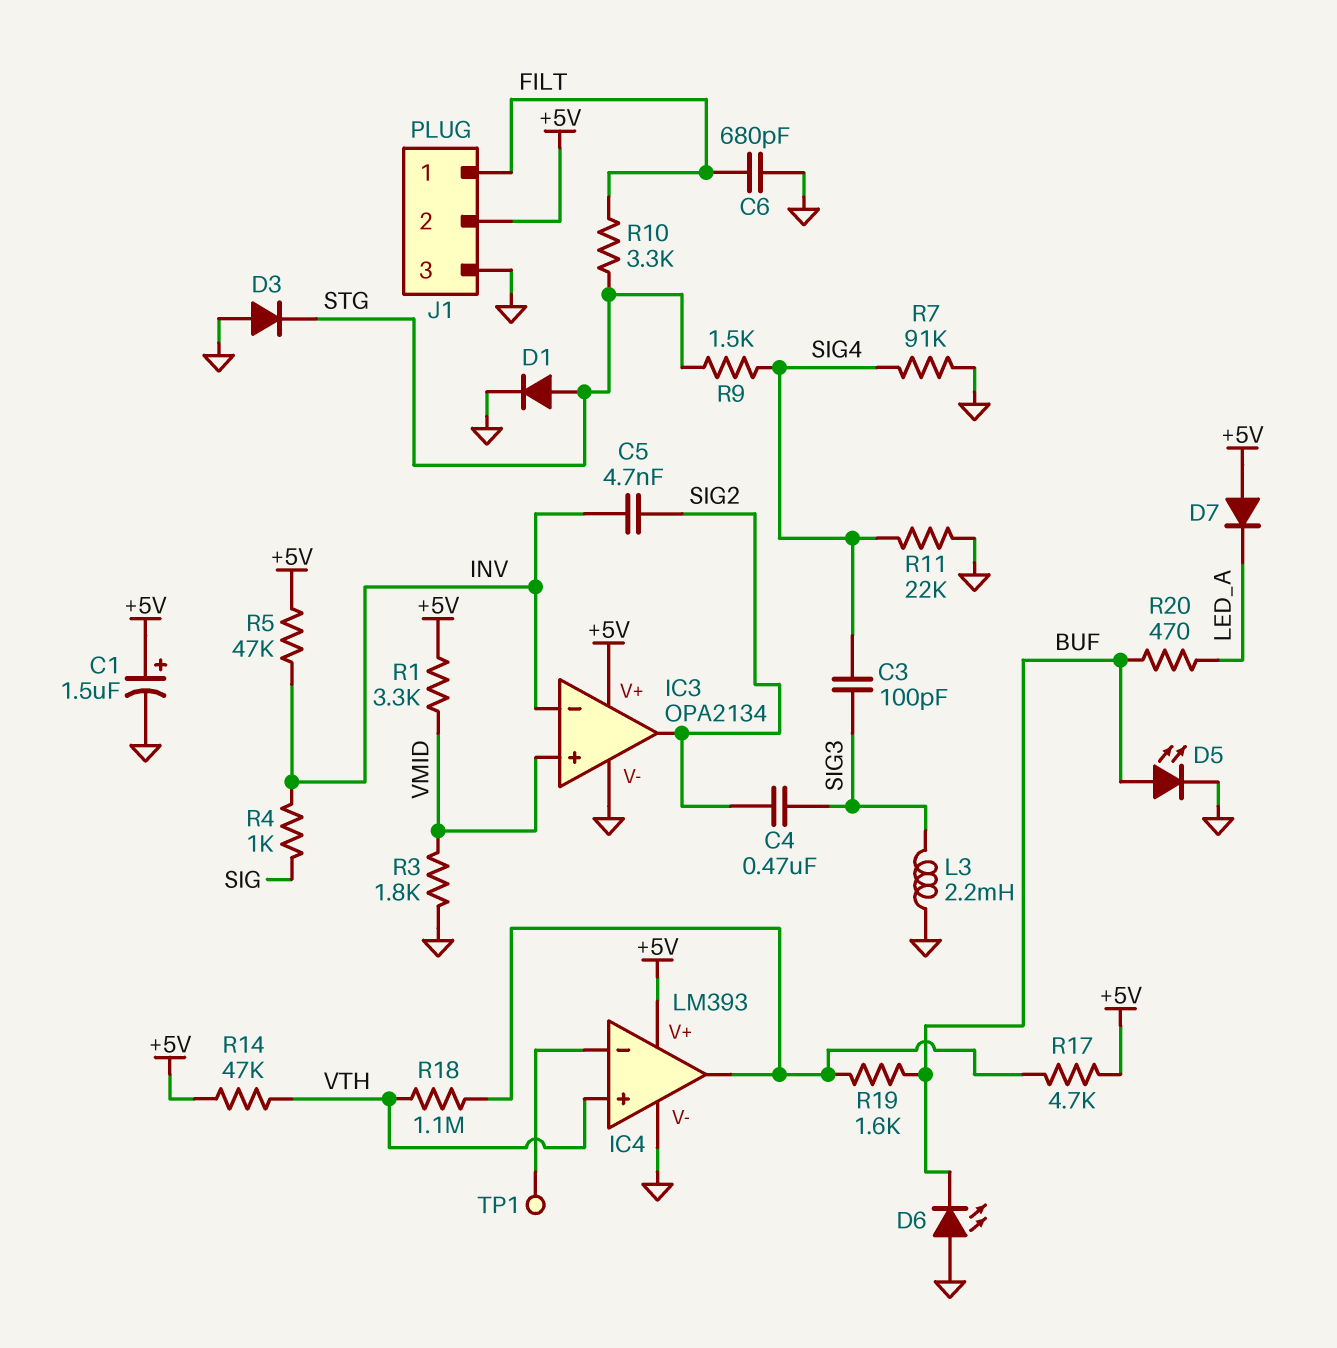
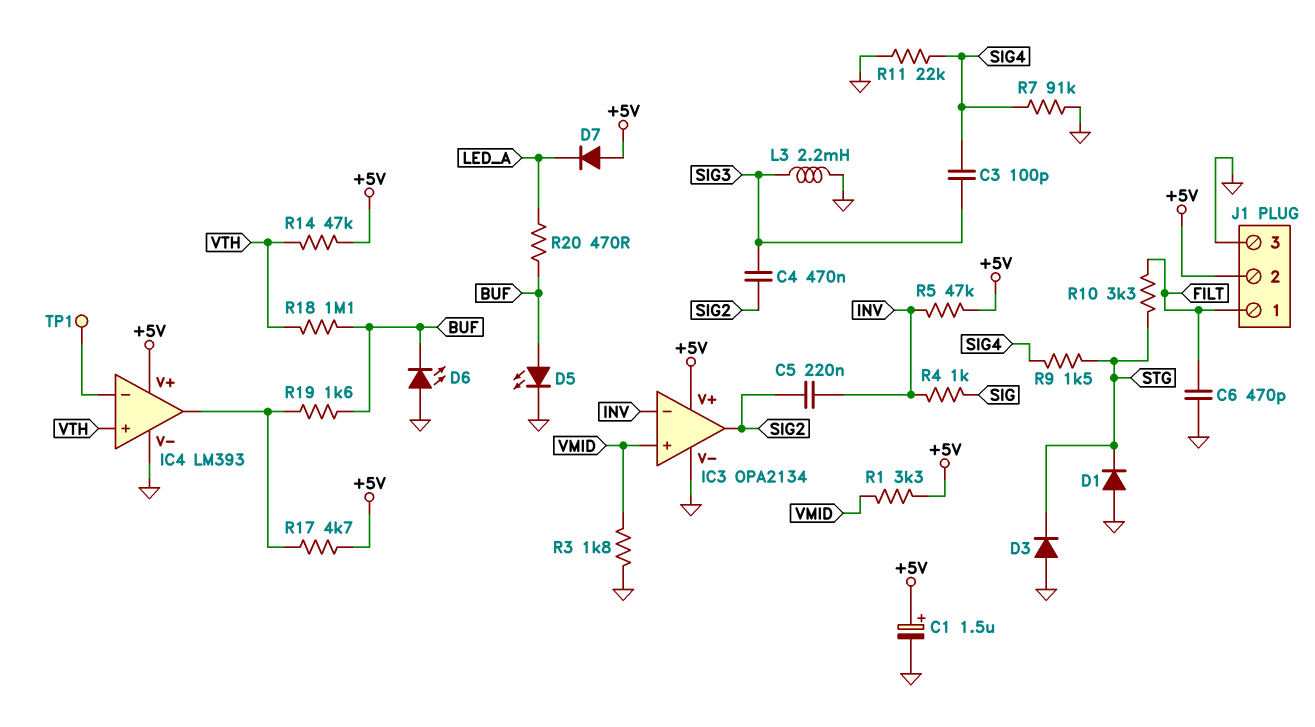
C5: 4.7nF (INV, SIG2) -> 220nF (INV, SIG2)
C6: 680pF (FILT, GND) -> 470pF (FILT, GND)
D1: diode (A STG, K GND) -> diode (A GND, K STG)
R18: 1.1M (IC4/out, VTH) -> 1.1M (BUF, VTH)

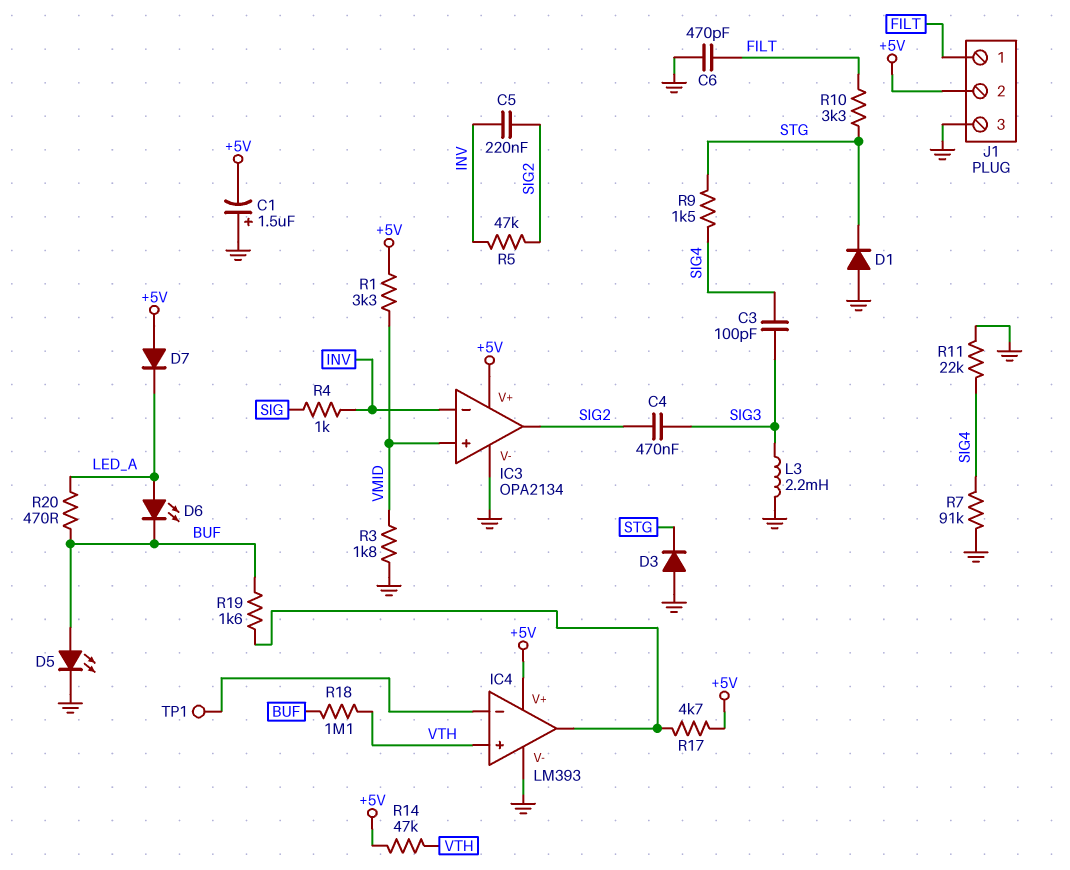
C1: 1.5uF (plus +5V, minus GND) -> 1.5uF (plus GND, minus +5V)
D6: LED (A GND, K BUF) -> LED (A LED_A, K BUF)
R5: 47k (+5V, INV) -> 47k (INV, SIG2)

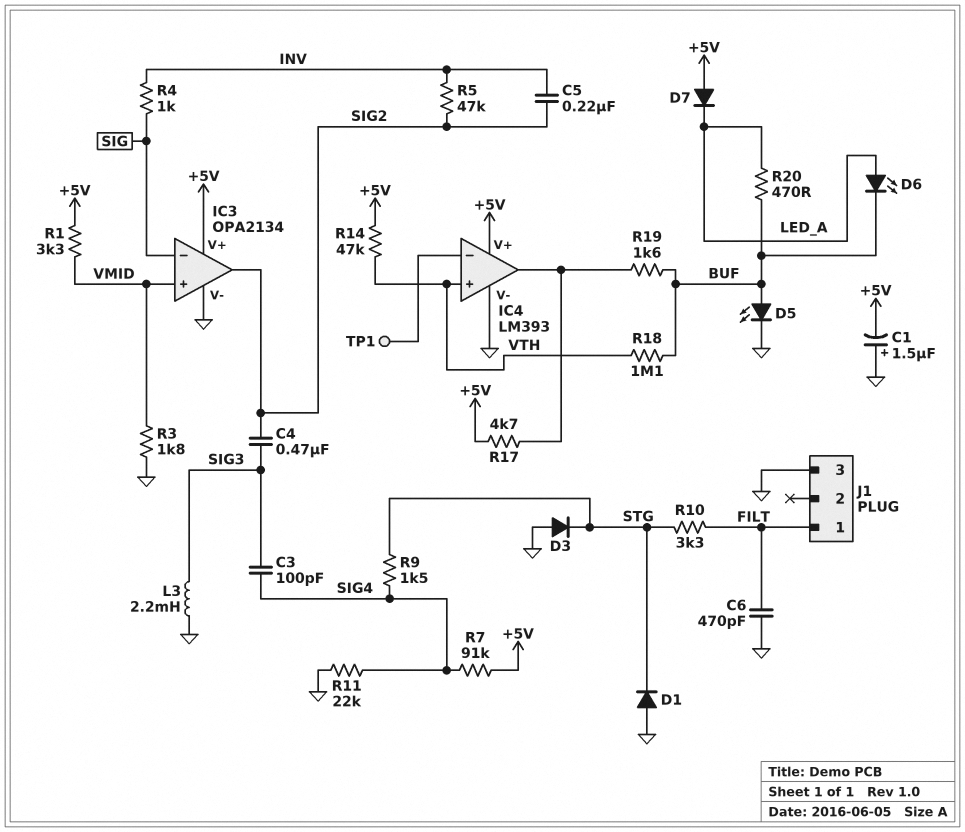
IC3 pin in-: INV -> SIG
J1 pin 2: +5V -> none
R7: 91k (GND, SIG4) -> 91k (+5V, SIG4)

